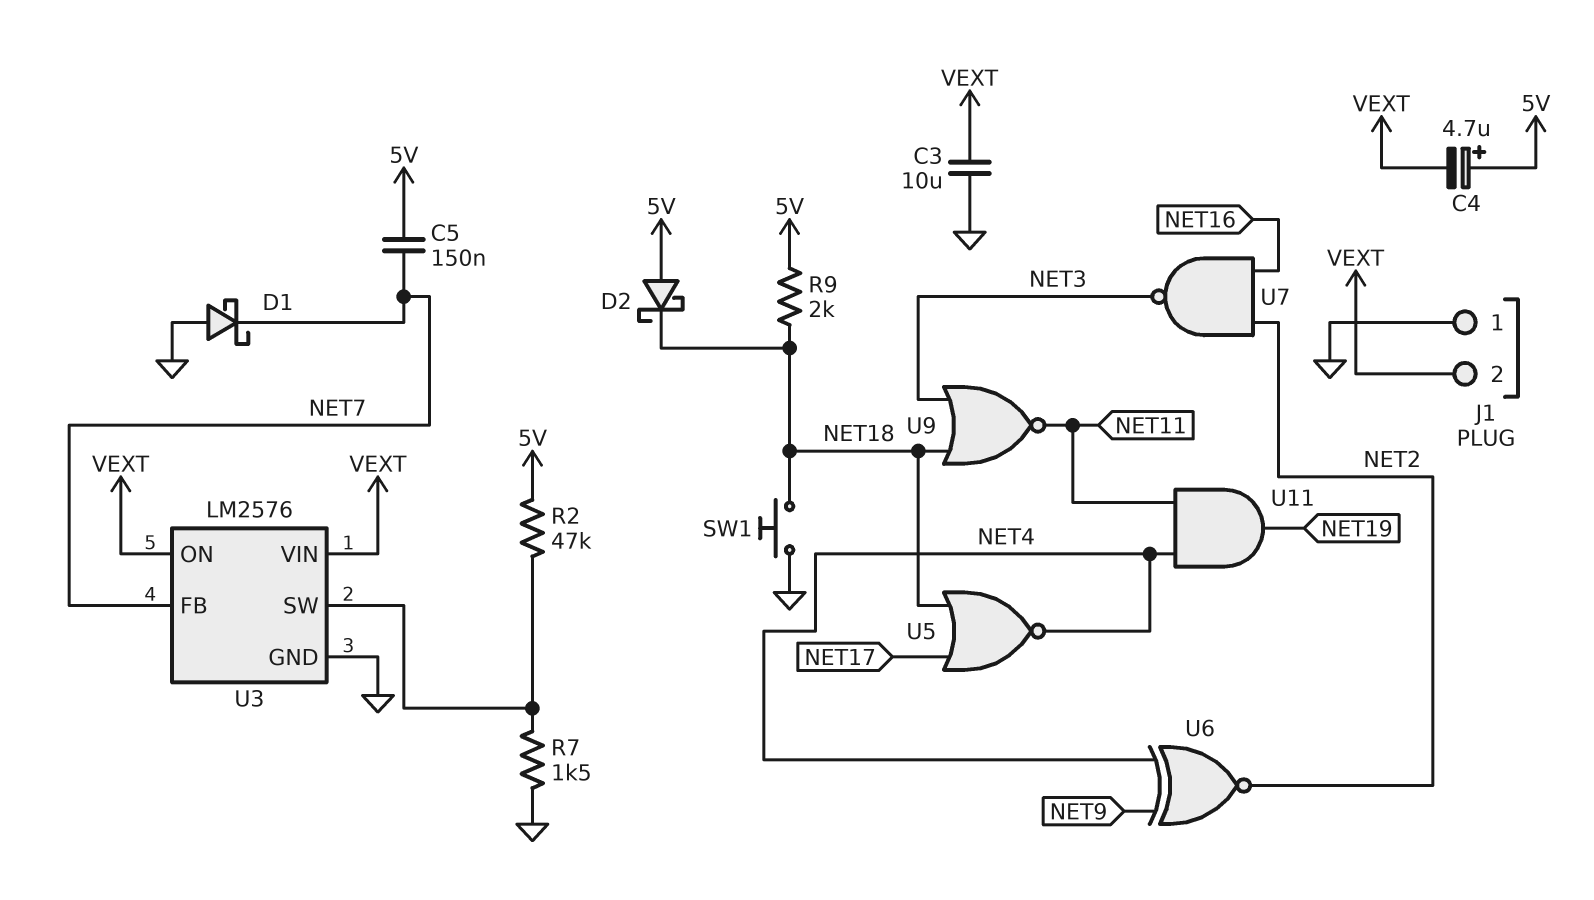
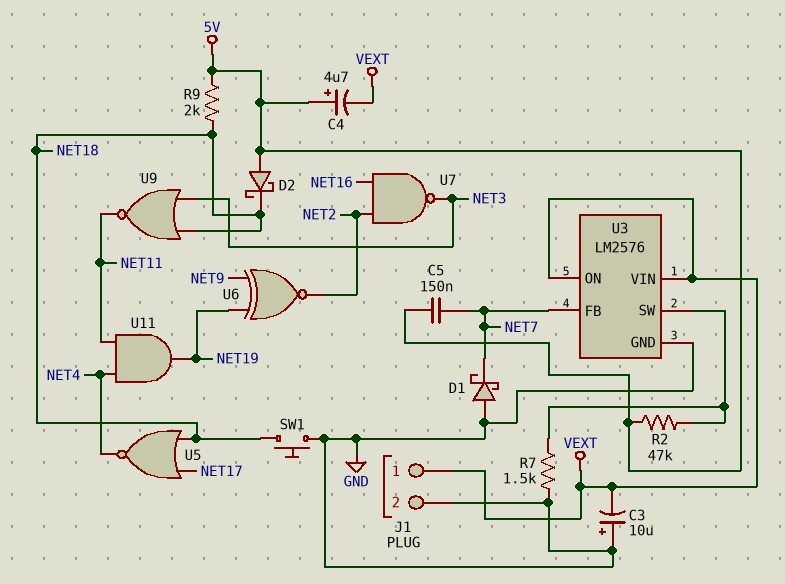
C3: 10uF (GND, VEXT) -> 10uF (plus GND, minus VEXT)
J1 pin 1: GND -> VEXT
J1 pin 2: VEXT -> GND
U6: XNOR (in NET4, in NET9, out NET2) -> XNOR (in NET9, in NET19, out NET2)

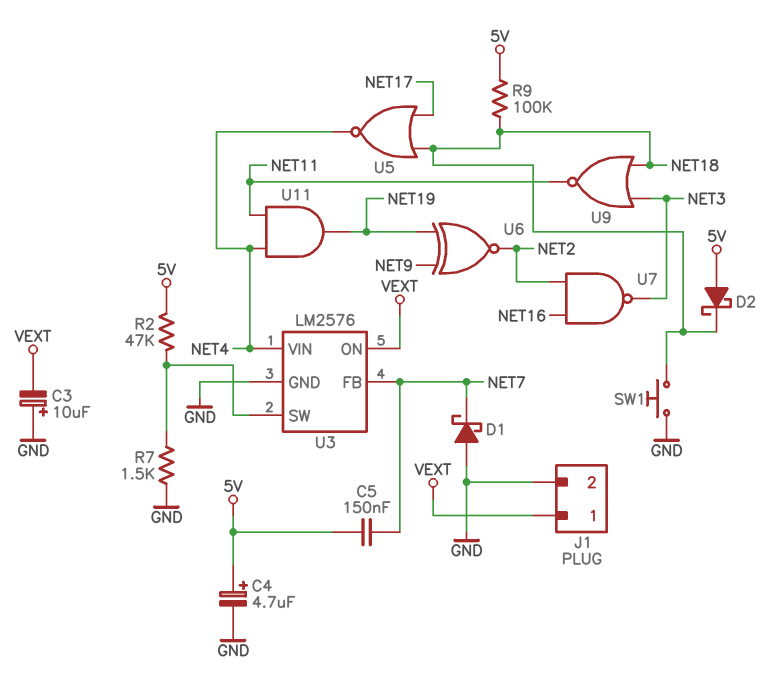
C4: 4.7uF (plus 5V, minus VEXT) -> 4.7uF (plus 5V, minus GND)
R9: 2k (5V, NET18) -> 100k (5V, NET18)
U3 pin VIN: VEXT -> NET4

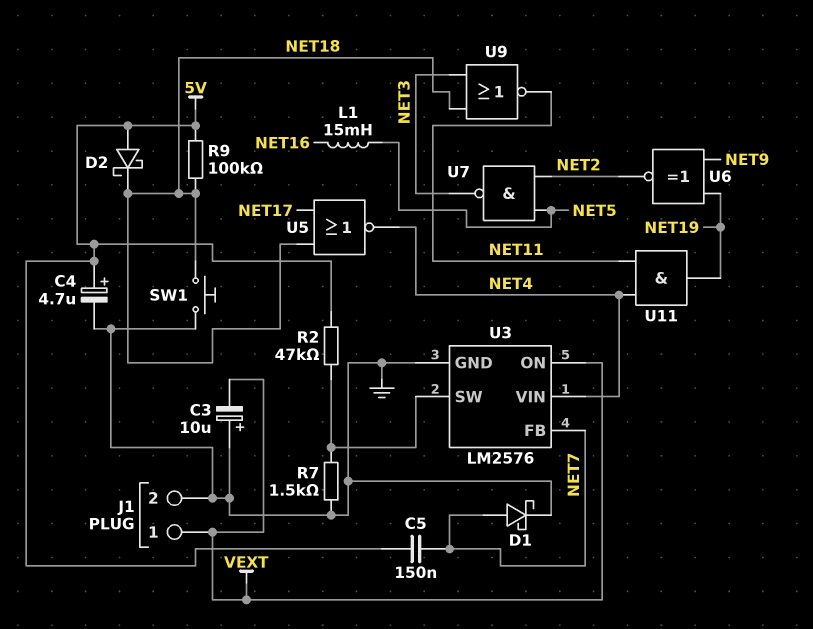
D1: schottky (A GND, K NET7) -> schottky (A NET7, K GND)
L1: none -> 15mH (NET5, NET16)
U7: NAND (in NET2, in NET16, out NET3) -> NAND (in NET2, in NET5, out NET3)

